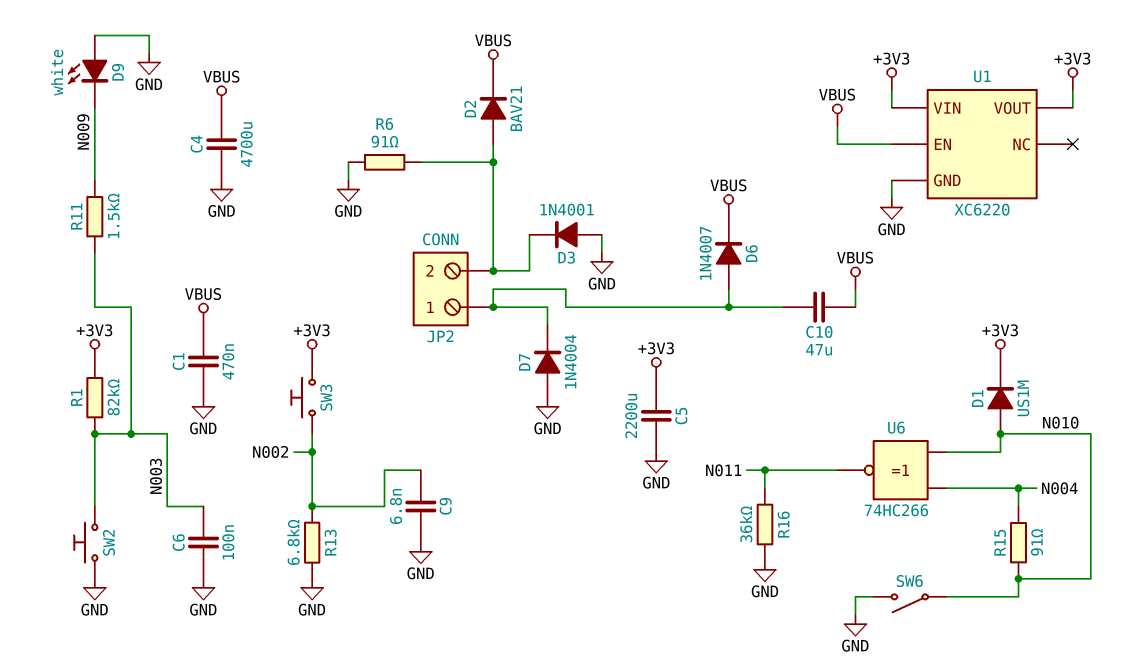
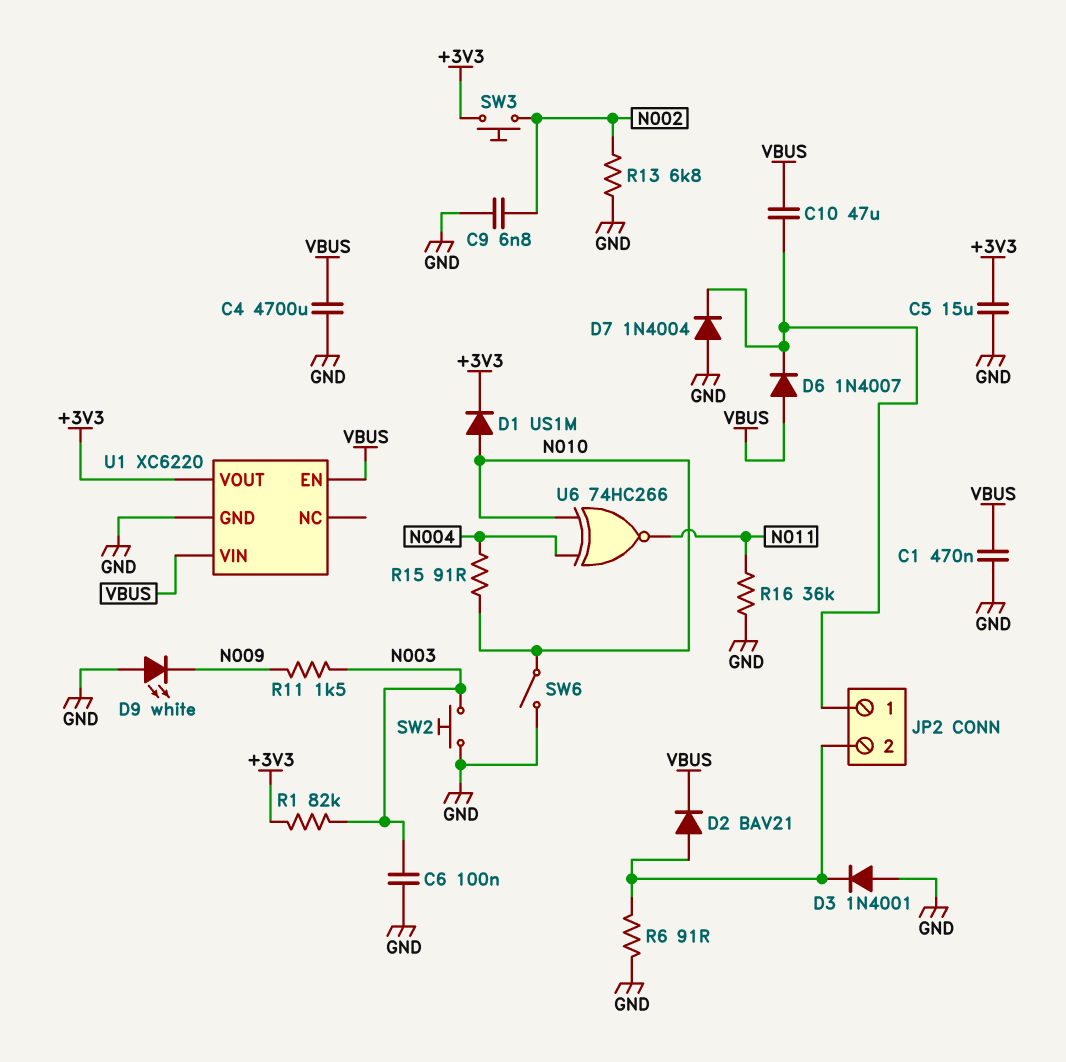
C5: 2200uF (+3V3, GND) -> 15uF (+3V3, GND)
D6: diode 1N4007 (A JP2/1, K VBUS) -> diode 1N4007 (A VBUS, K JP2/1)
U1 pin VIN: +3V3 -> VBUS

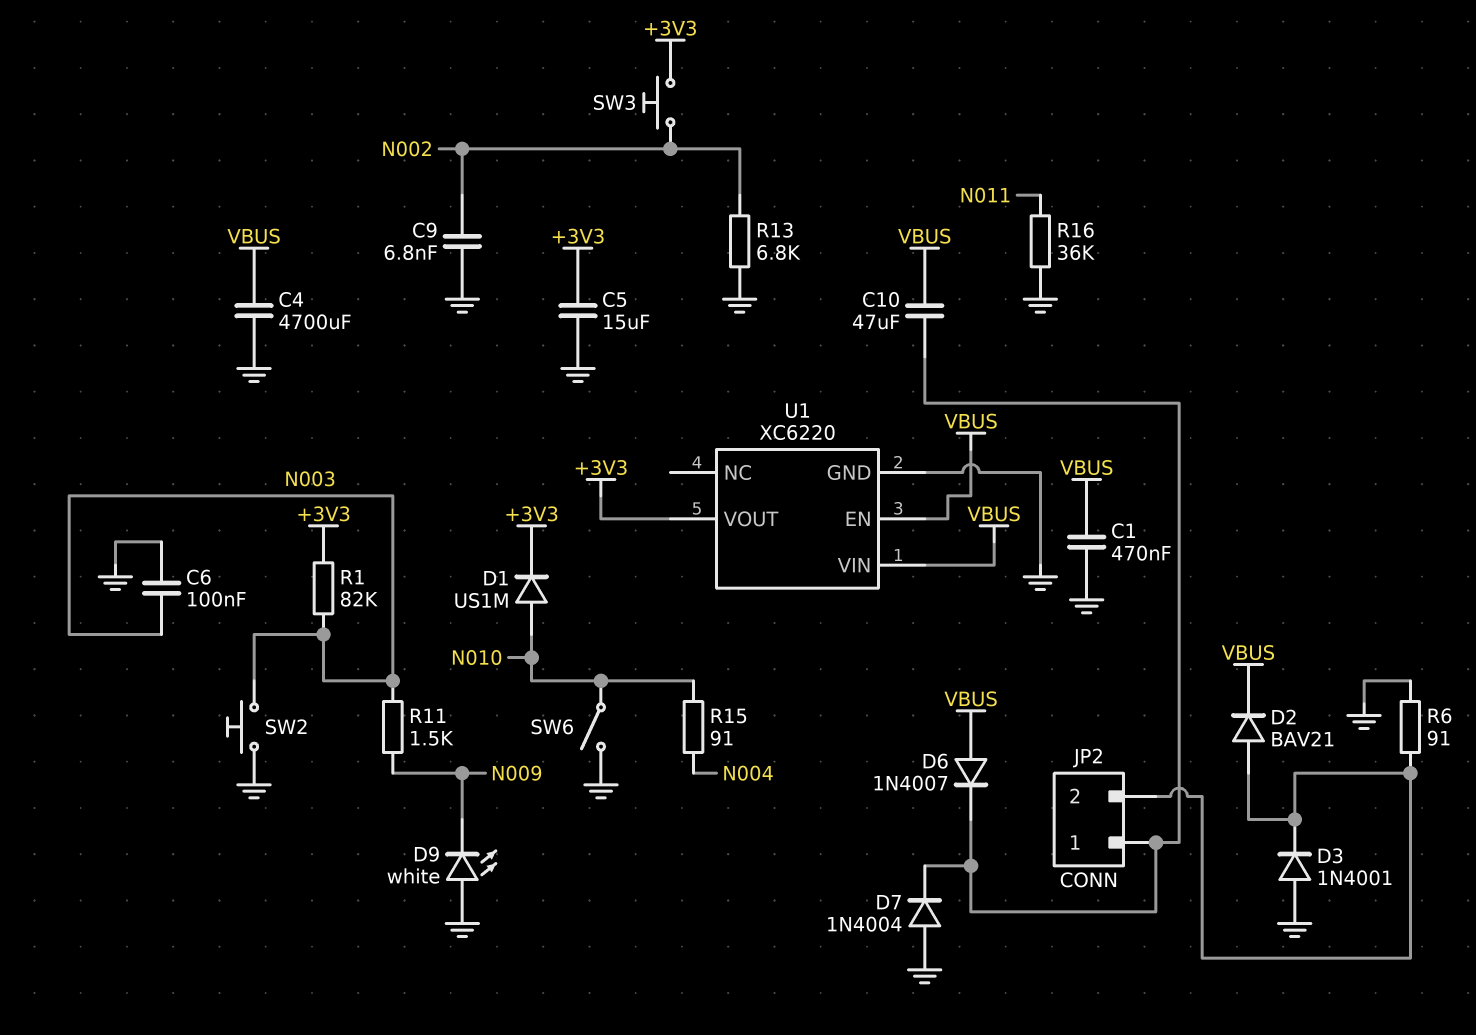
U6: XNOR 74HC266 (in N004, in N010, out N011) -> none

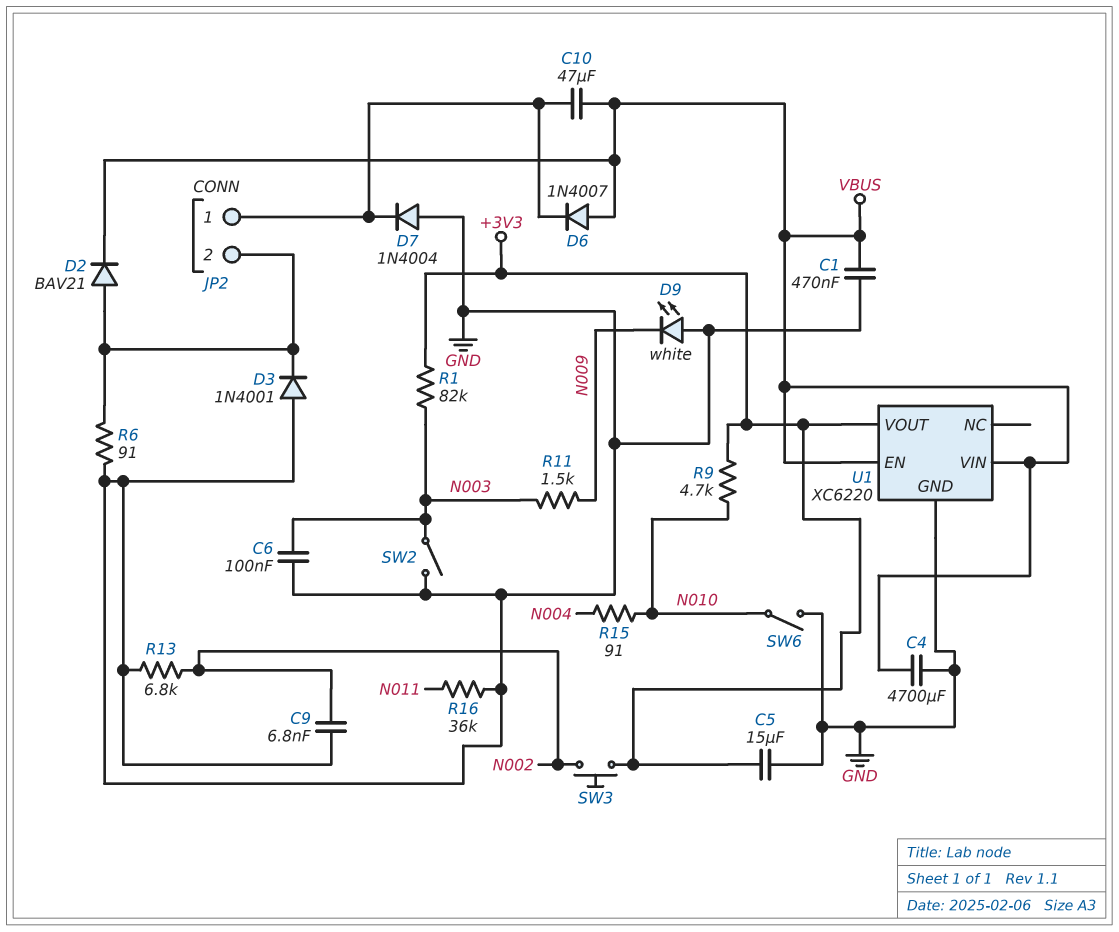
D1: diode US1M (A N010, K +3V3) -> none
R9: none -> 4.7k (+3V3, N010)
SW2: button (GND, N003) -> switch (GND, N003)

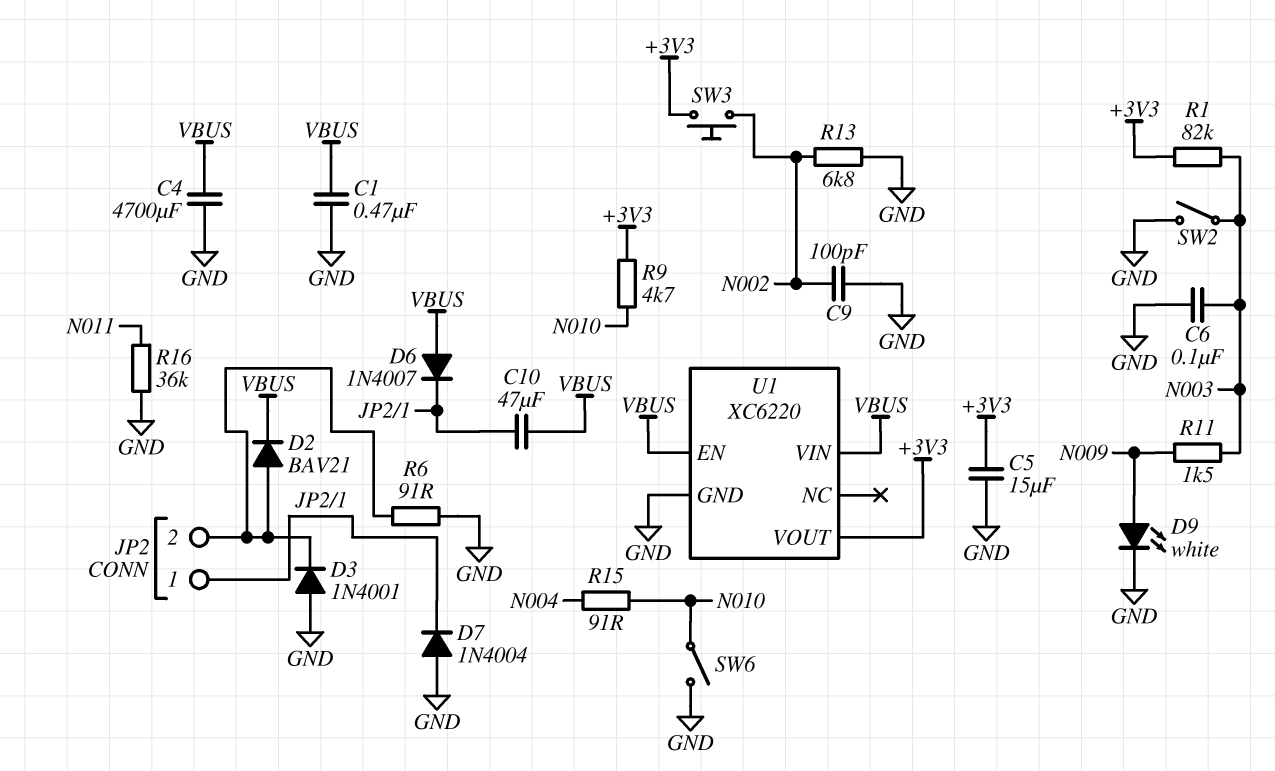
C9: 6.8nF (GND, N002) -> 100pF (GND, N002)
D9: LED white (A GND, K N009) -> LED white (A N009, K GND)

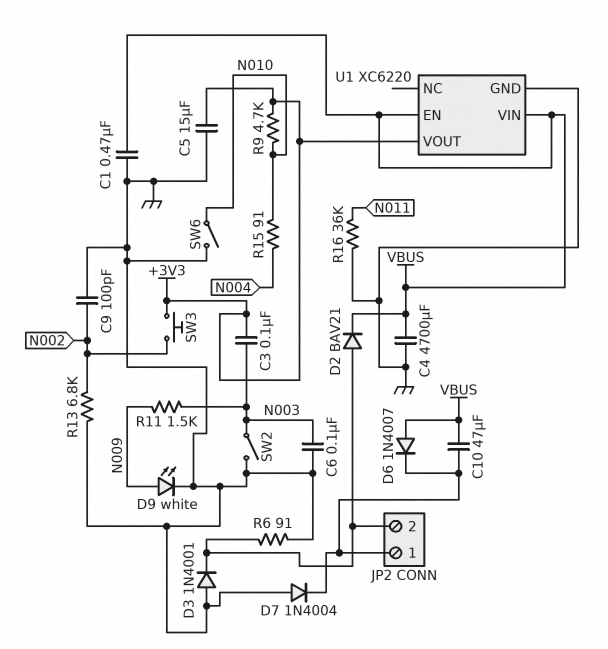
C3: none -> 100nF (+3V3, N003)
R1: 82k (+3V3, N003) -> none

